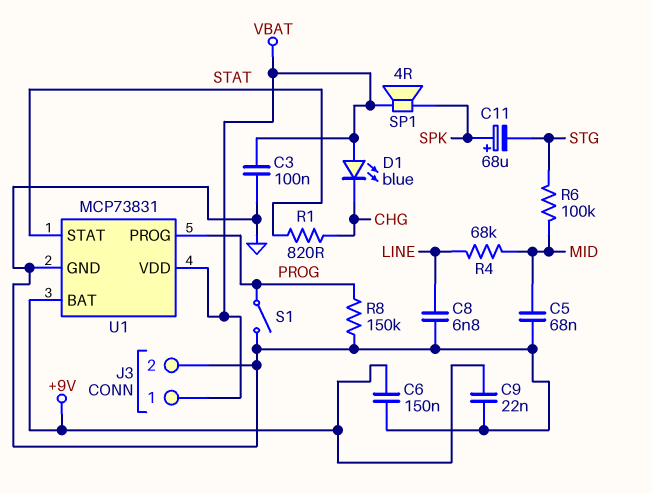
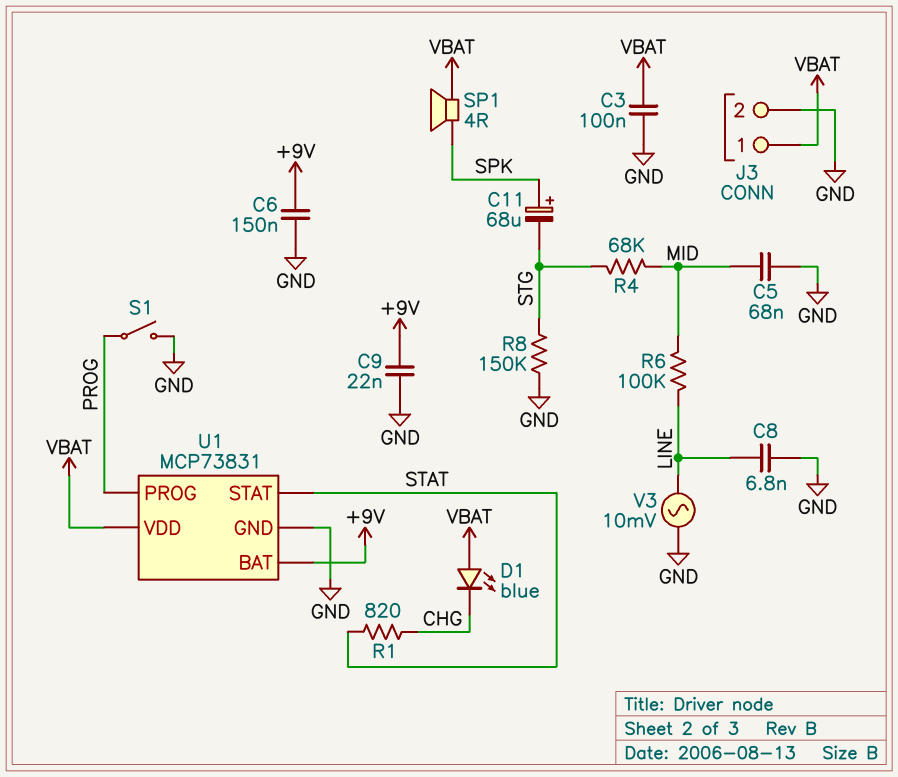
R4: 68k (LINE, MID) -> 68k (MID, STG)
R6: 100k (MID, STG) -> 100k (LINE, MID)
R8: 150k (GND, PROG) -> 150k (GND, STG)
V3: none -> AC 10mV (GND, LINE)

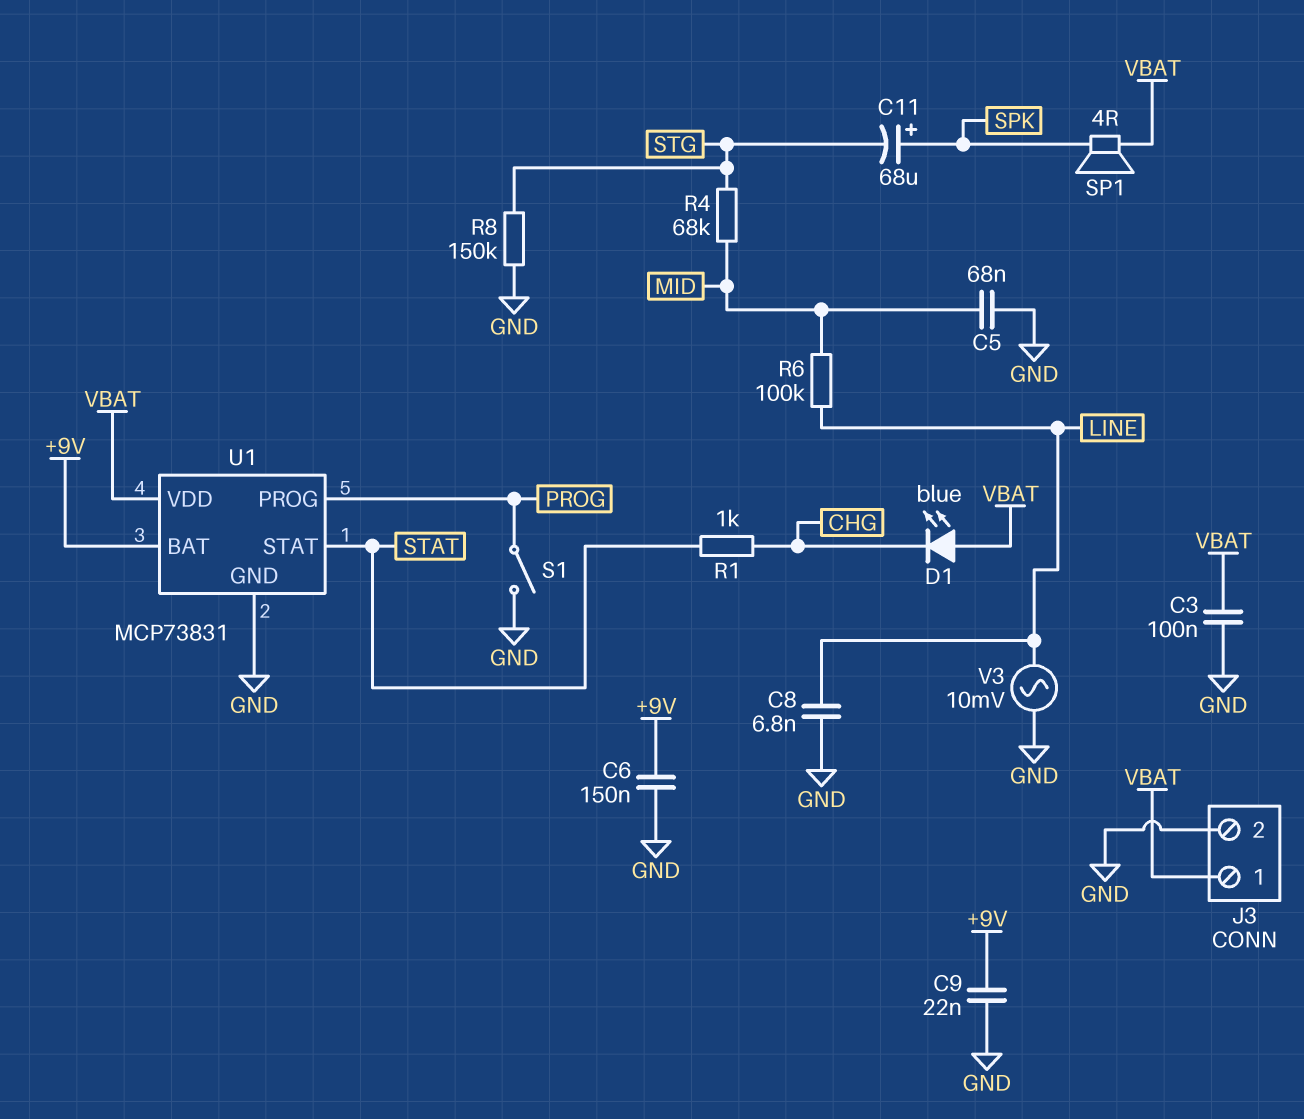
R1: 820 (CHG, STAT) -> 1k (CHG, STAT)

